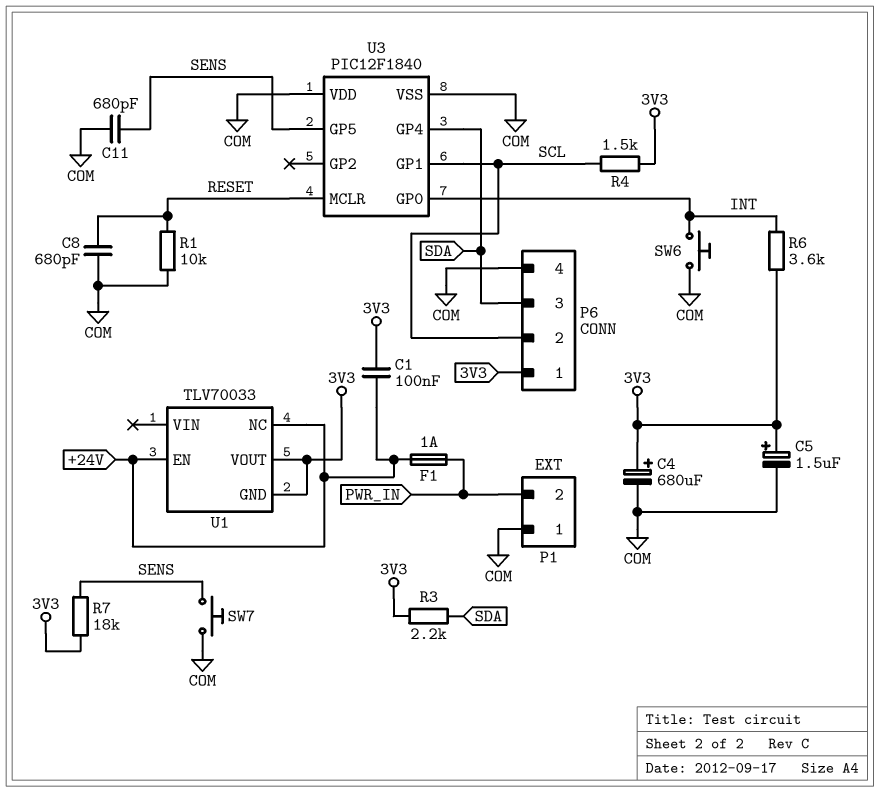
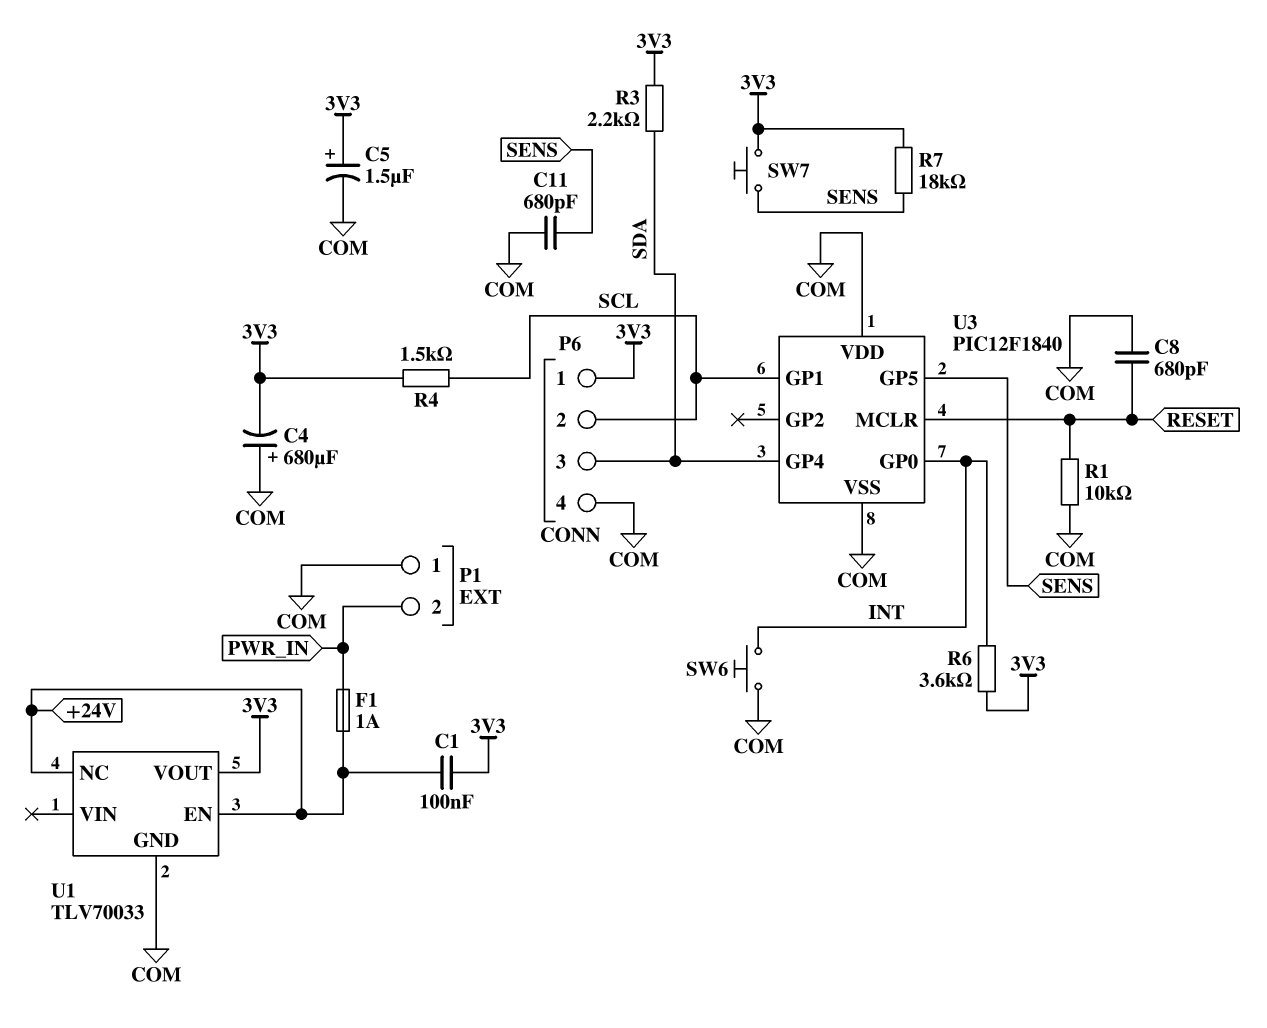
C4: 680uF (plus 3V3, minus COM) -> 680uF (plus COM, minus 3V3)
SW7: button (COM, SENS) -> button (3V3, SENS)
U1 pin GND: 3V3 -> COM

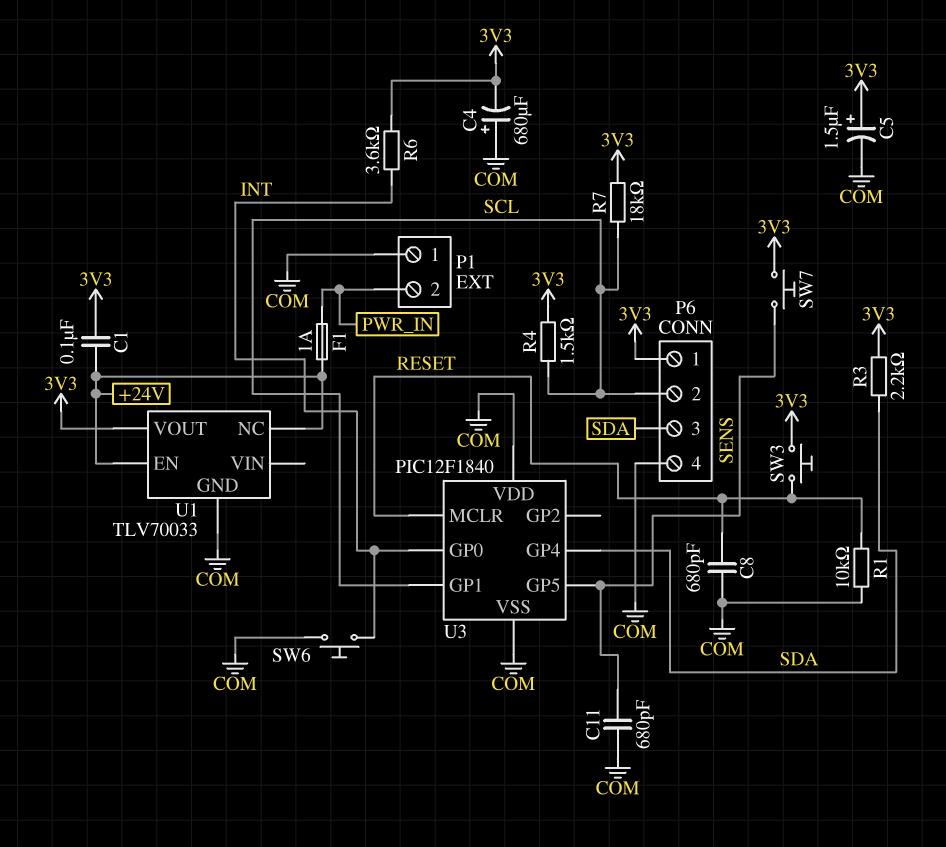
R7: 18k (3V3, SENS) -> 18k (3V3, SCL)
SW3: none -> button (3V3, RESET)

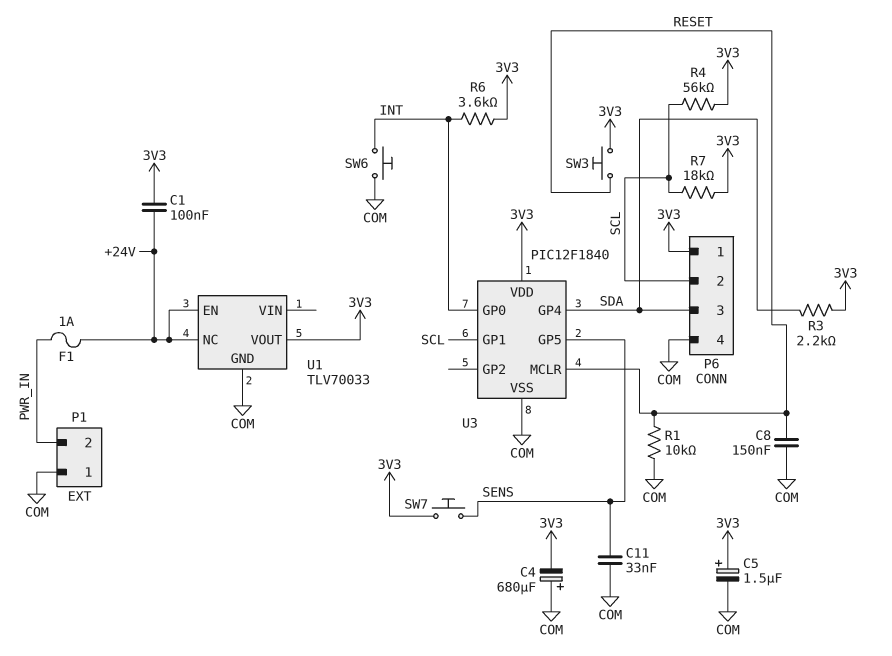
C8: 680pF (COM, RESET) -> 150nF (COM, RESET)
C11: 680pF (COM, SENS) -> 33nF (COM, SENS)
R4: 1.5k (3V3, SCL) -> 56k (3V3, SCL)
U3 pin VDD: COM -> 3V3

